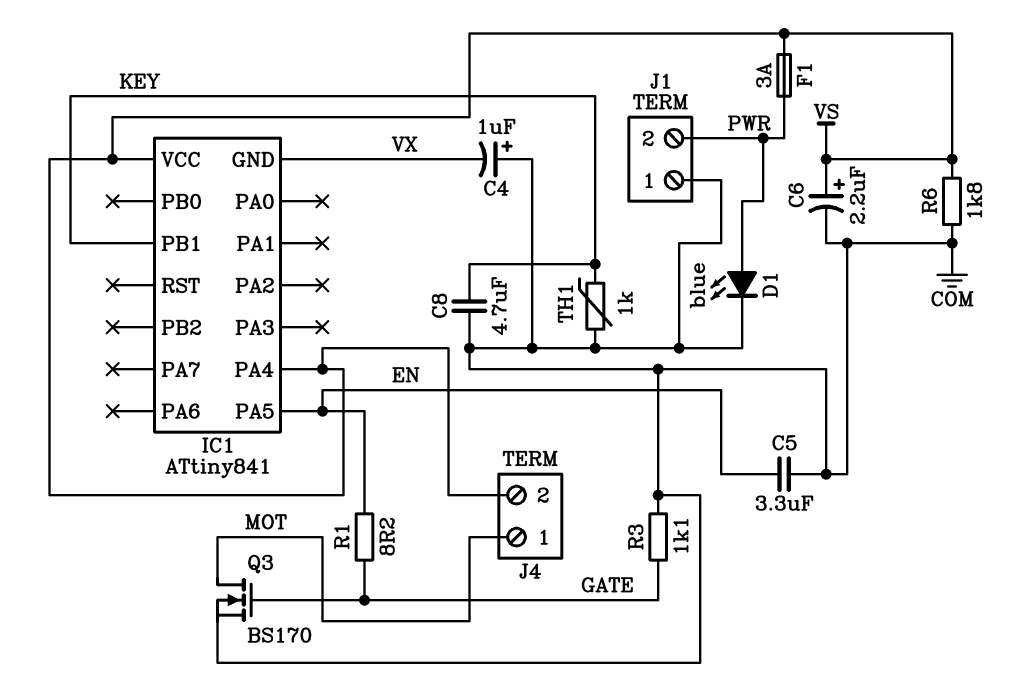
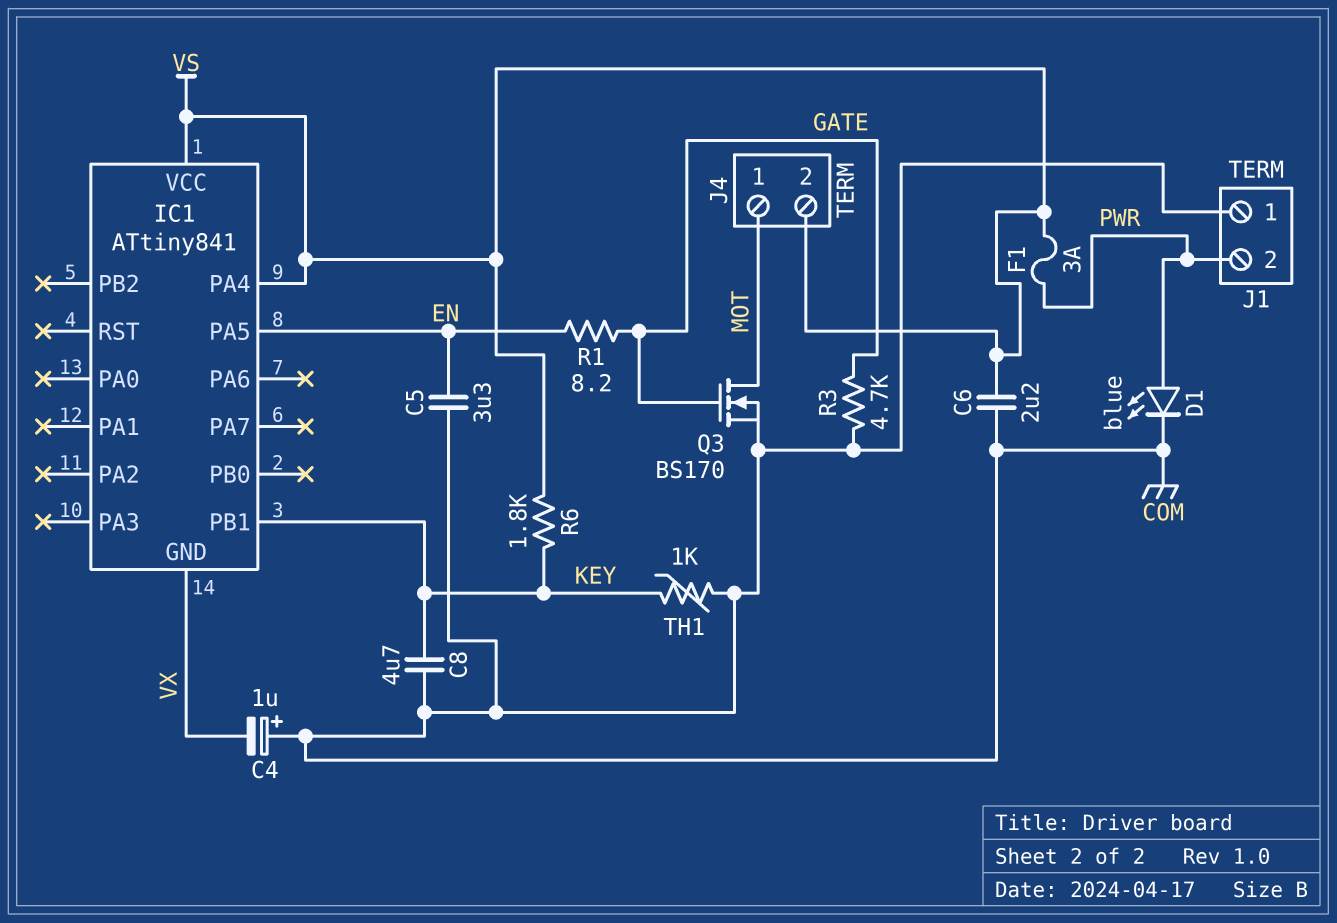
C6: 2.2uF (plus VS, minus COM) -> 2.2uF (COM, VS)
R3: 1.1k (COM, GATE) -> 4.7k (COM, GATE)
R6: 1.8k (COM, VS) -> 1.8k (KEY, VS)

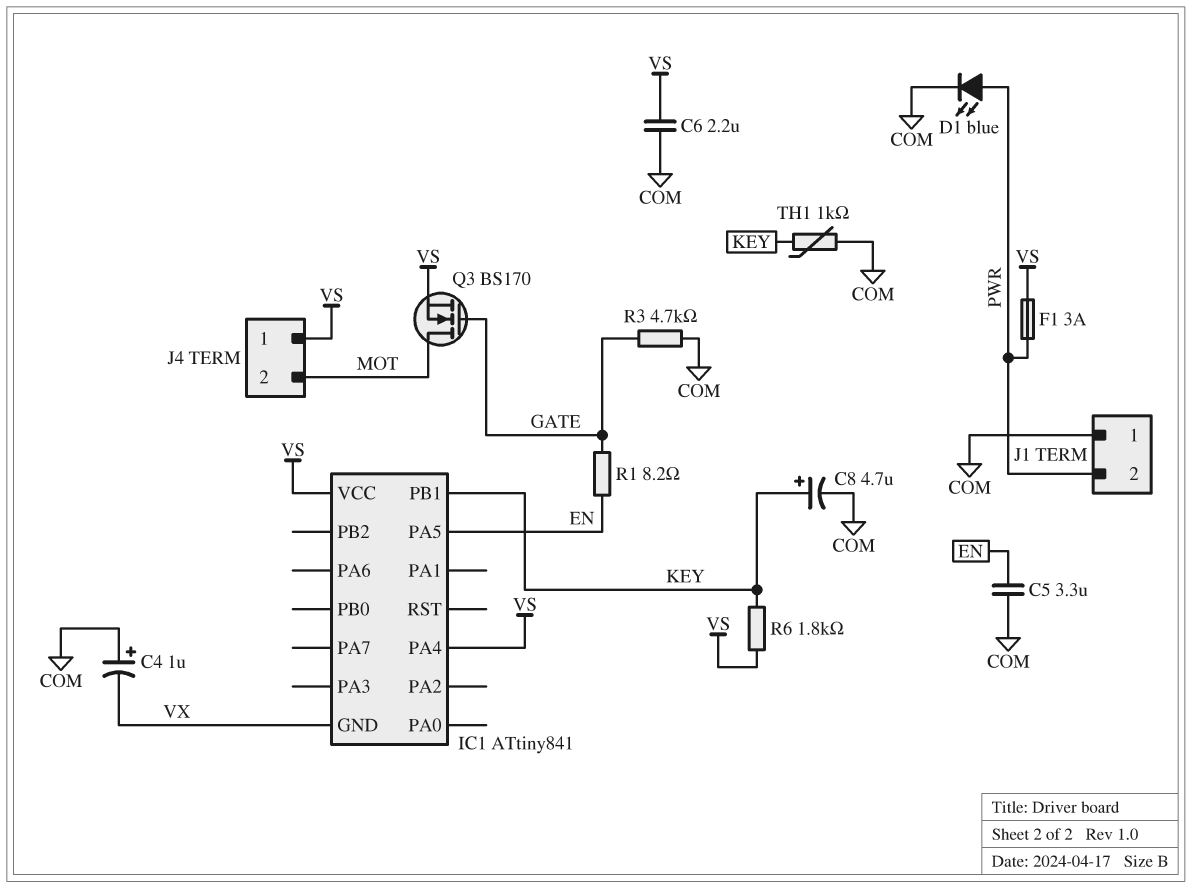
C8: 4.7uF (COM, KEY) -> 4.7uF (plus KEY, minus COM)
J4 pin 1: MOT -> VS
J4 pin 2: VS -> MOT
Q3: NMOS BS170 (G GATE, D MOT, S COM) -> NMOS BS170 (G GATE, D MOT, S VS)

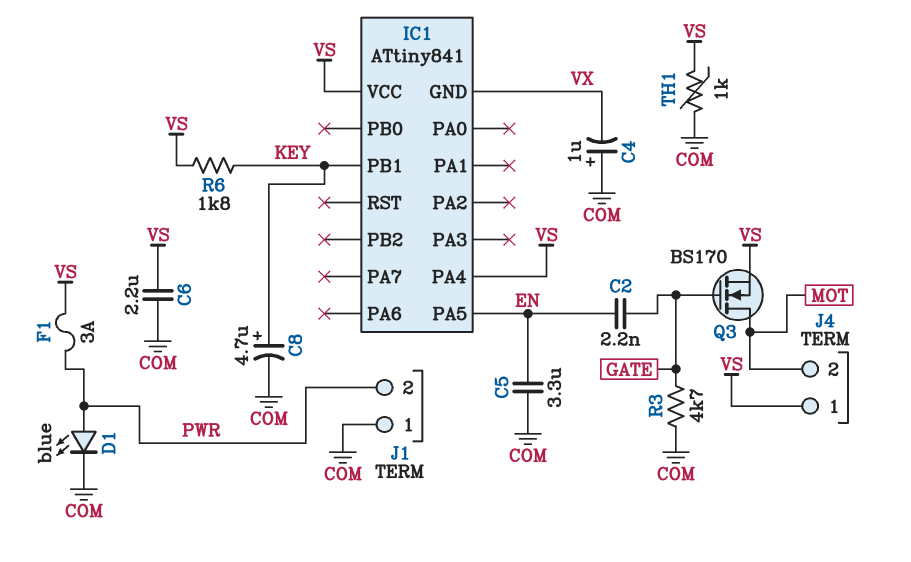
C2: none -> 2.2nF (EN, GATE)
R1: 8.2 (EN, GATE) -> none
TH1: 1k (COM, KEY) -> 1k (COM, VS)

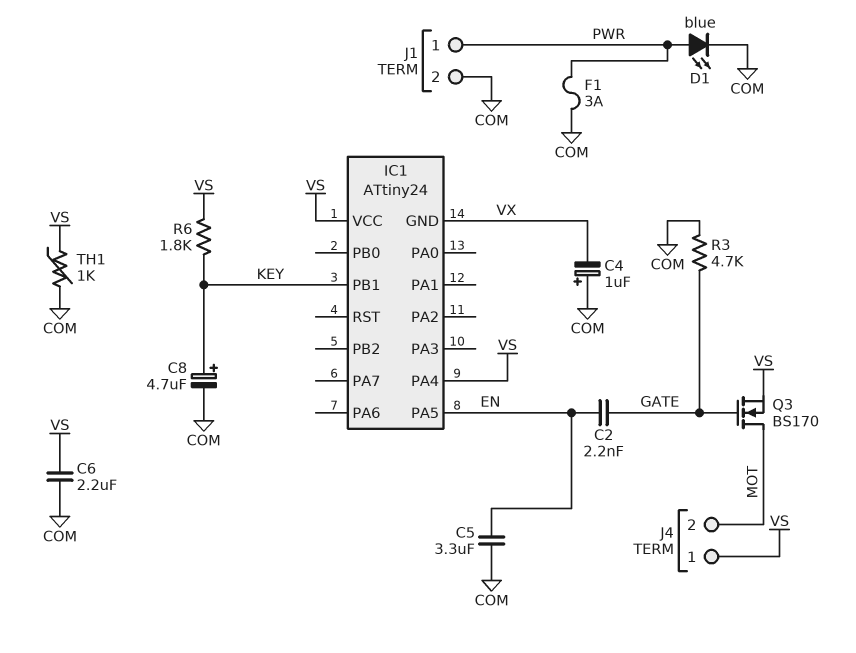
F1: 3A (PWR, VS) -> 3A (COM, PWR)
IC1: ATtiny841 -> ATtiny24
J1 pin 1: COM -> PWR
J1 pin 2: PWR -> COM

